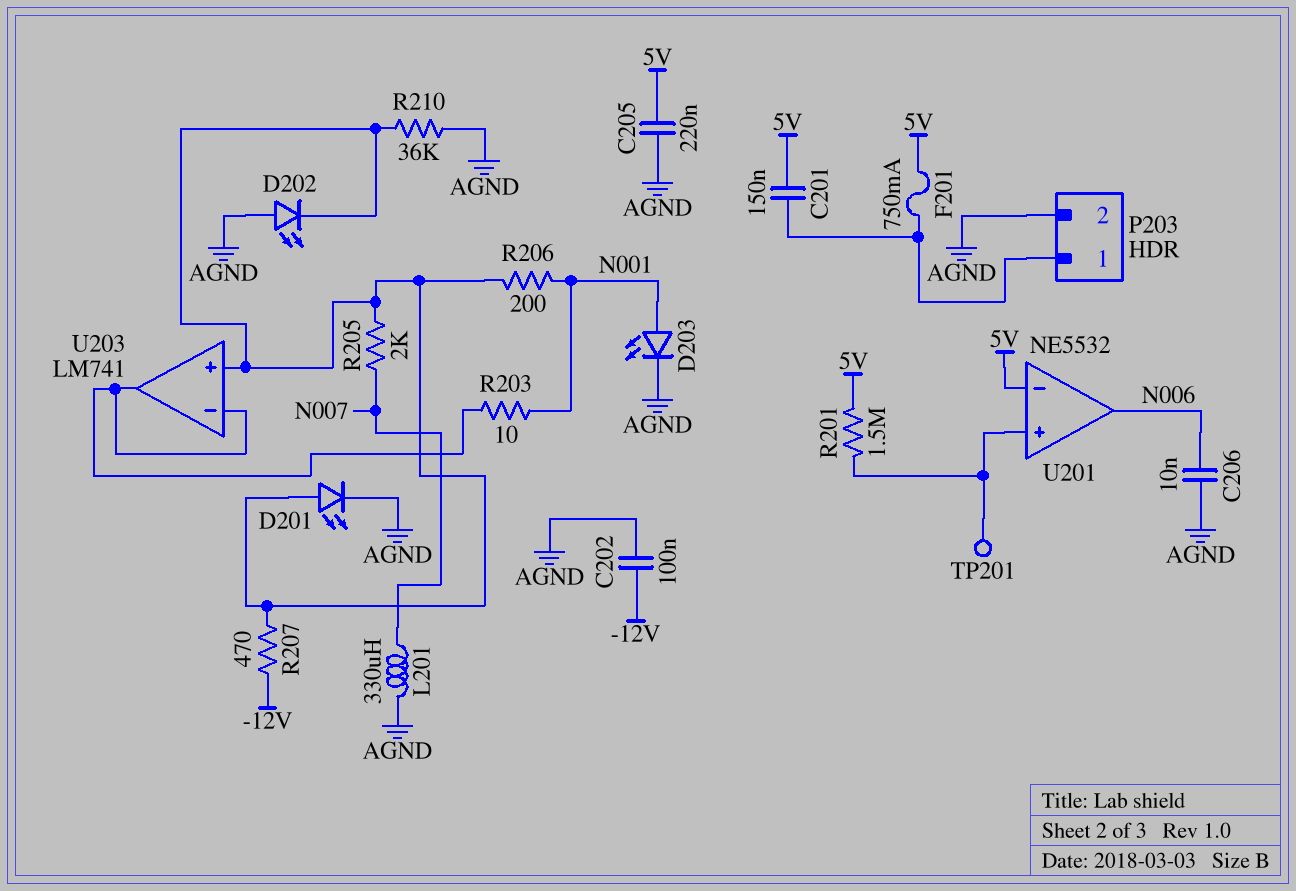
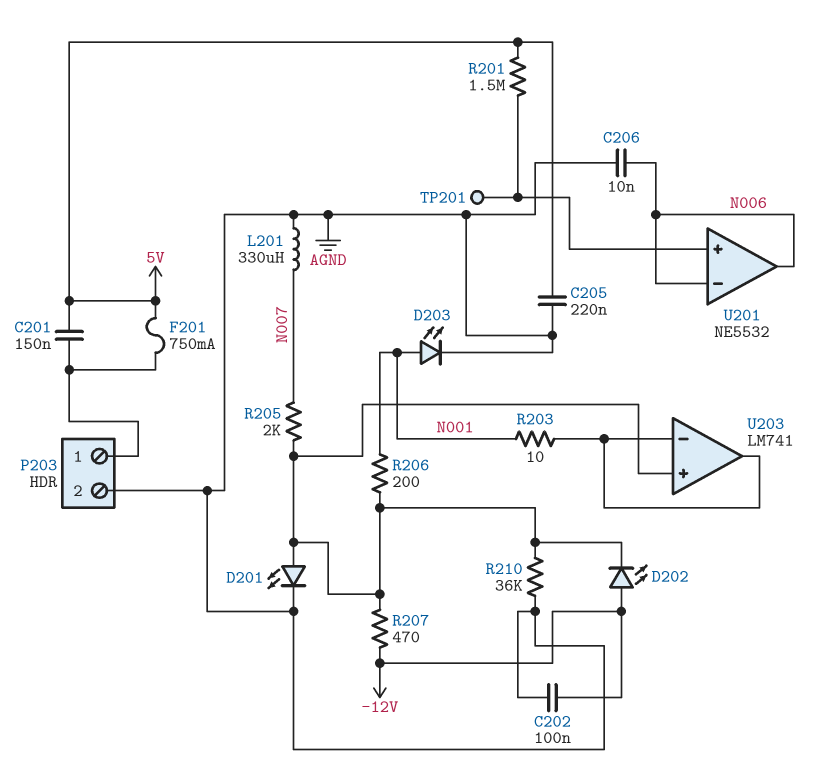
D202: LED (A AGND, K U203/in+) -> LED (A -12V, K U203/in+)
U201 pin in-: 5V -> N006

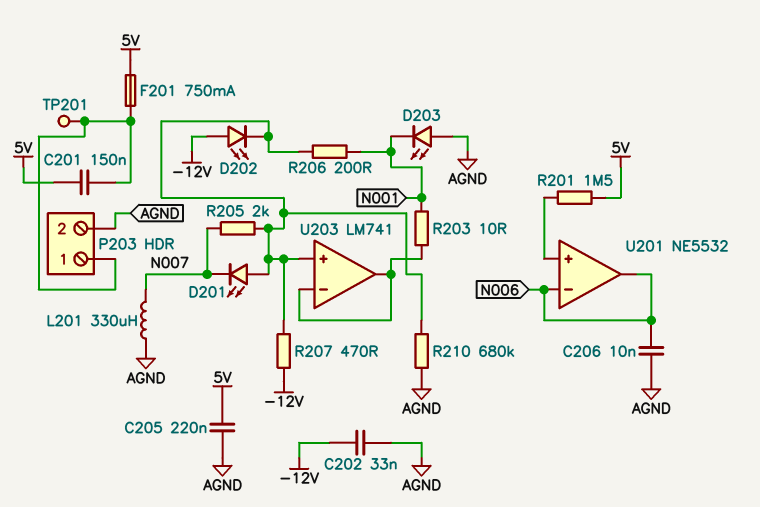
C202: 100nF (-12V, AGND) -> 33nF (-12V, AGND)
D201: LED (A U203/in+, K AGND) -> LED (A U203/in+, K N007)
D203: LED (A N001, K AGND) -> LED (A AGND, K N001)
R210: 36k (AGND, U203/in+) -> 680k (AGND, U203/in+)
TP201: test point (U201/in+) -> test point (P203/1)

